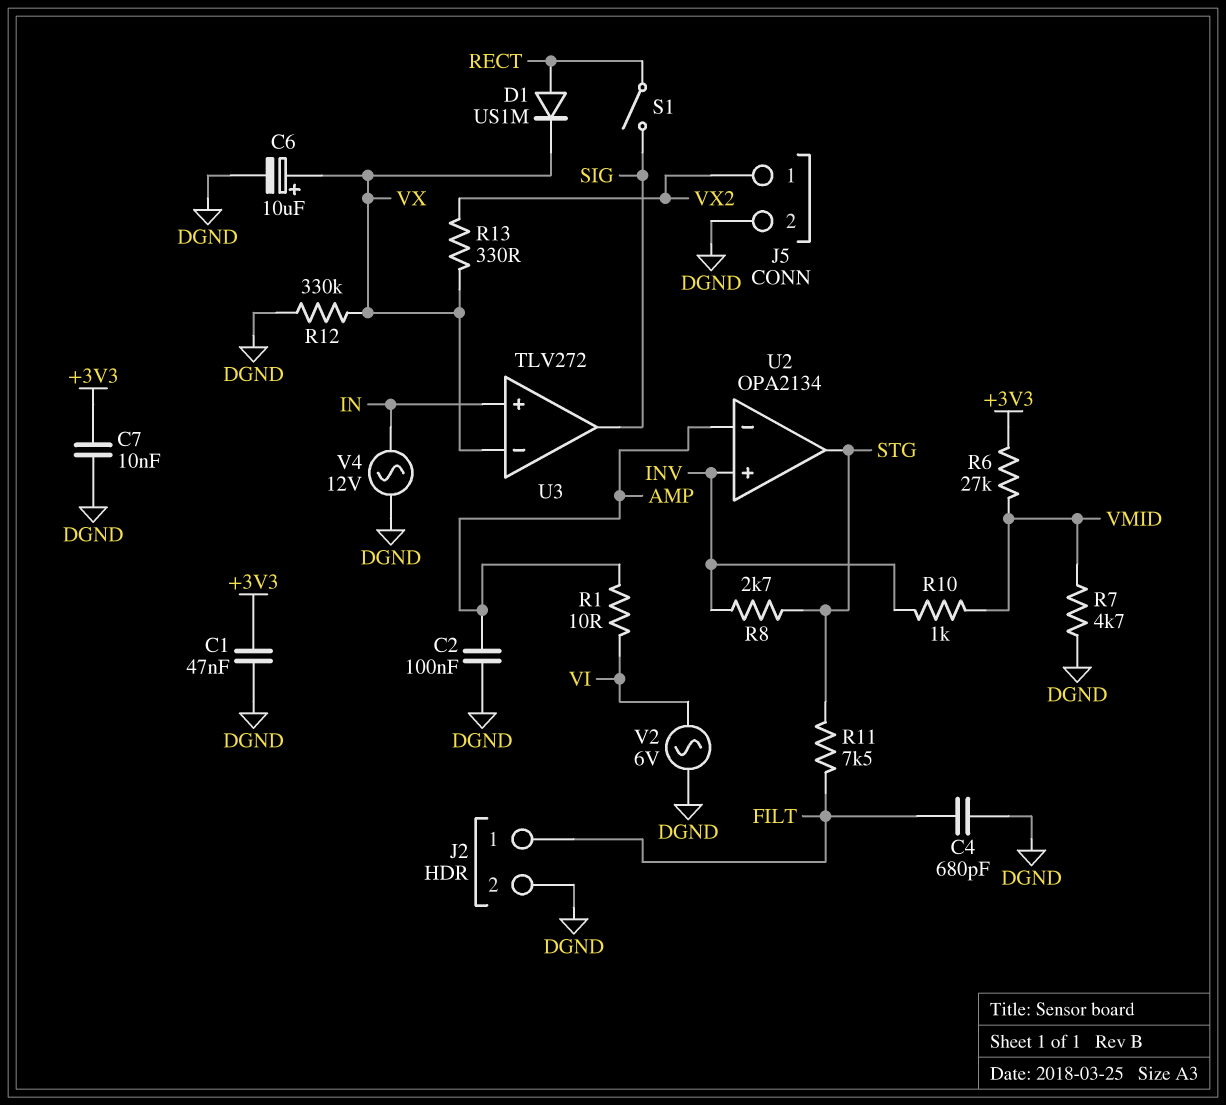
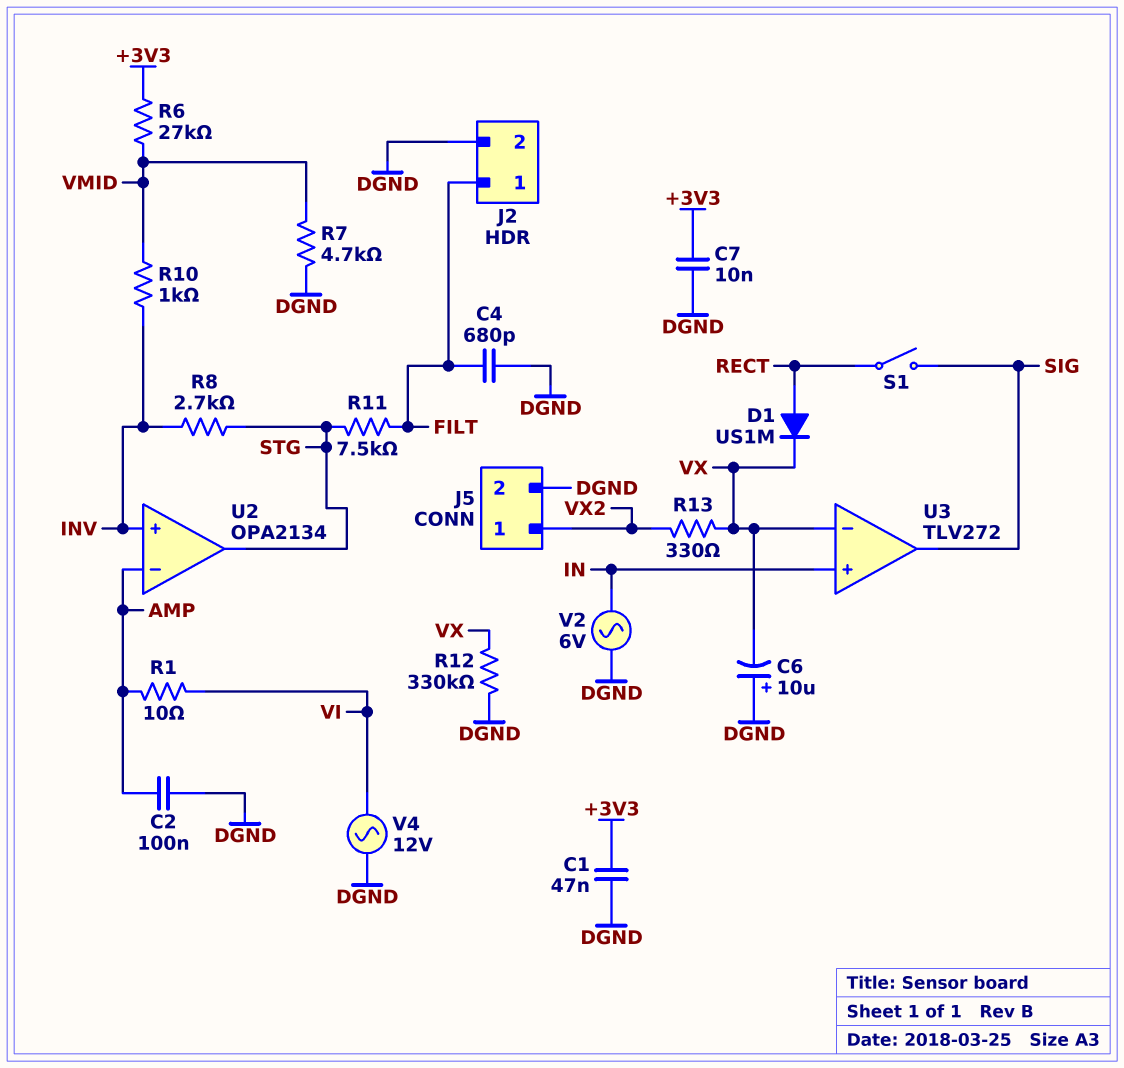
C6: 10uF (plus VX, minus DGND) -> 10uF (plus DGND, minus VX)
V2: AC 6V (DGND, VI) -> AC 6V (DGND, IN)
V4: AC 12V (DGND, IN) -> AC 12V (DGND, VI)

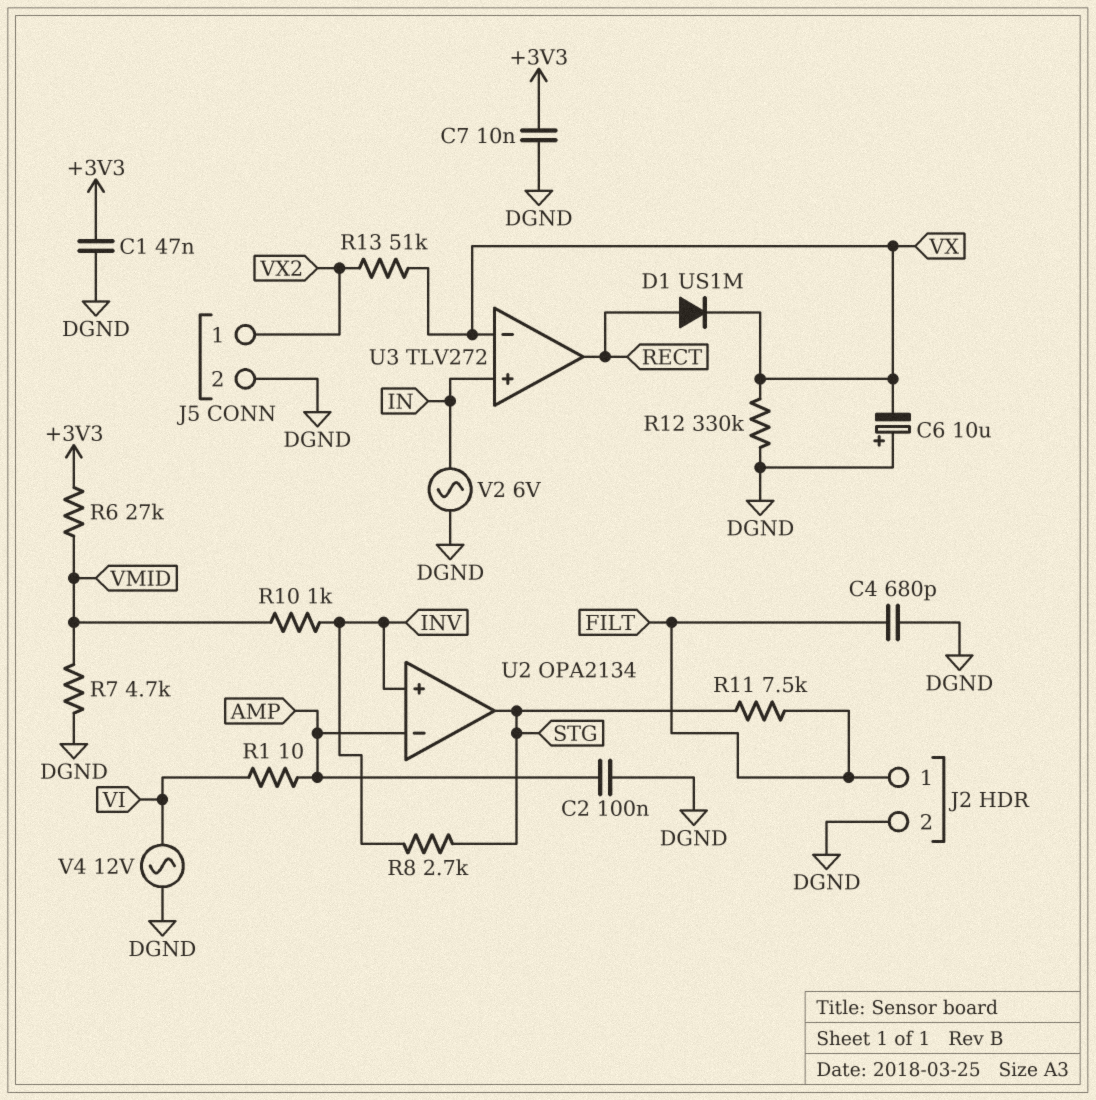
R13: 330 (VX, VX2) -> 51k (VX, VX2)
S1: switch (RECT, SIG) -> none
U3 pin out: SIG -> RECT

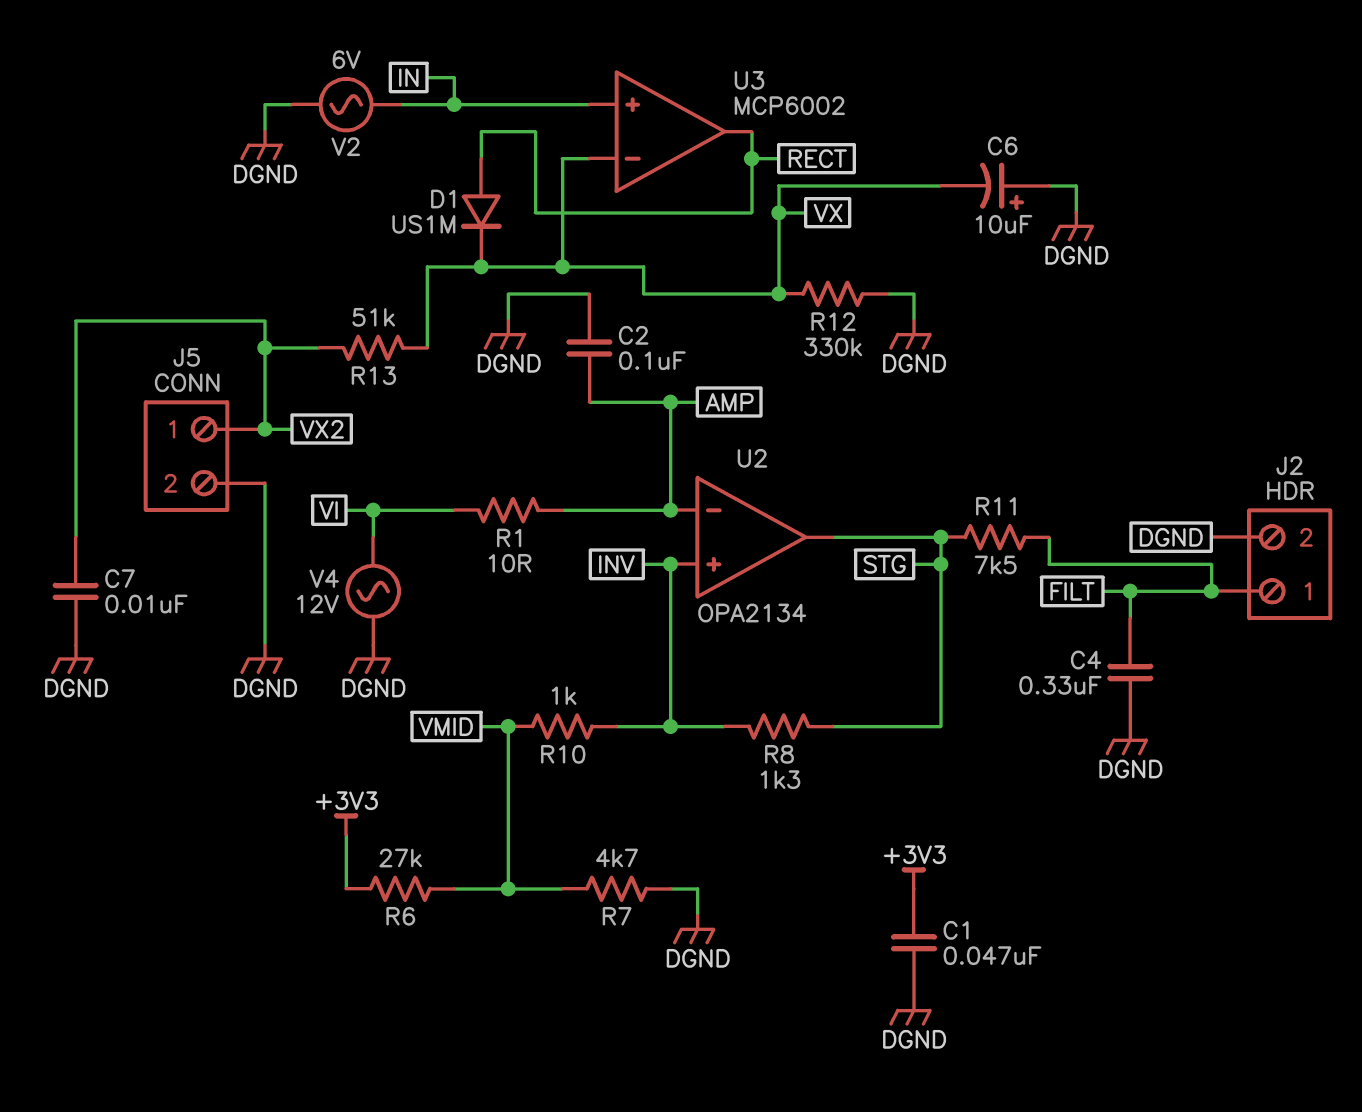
C4: 680pF (DGND, FILT) -> 330nF (DGND, FILT)
C7: 10nF (+3V3, DGND) -> 10nF (DGND, VX2)
R8: 2.7k (INV, STG) -> 1.3k (INV, STG)
U3: TLV272 -> MCP6002

